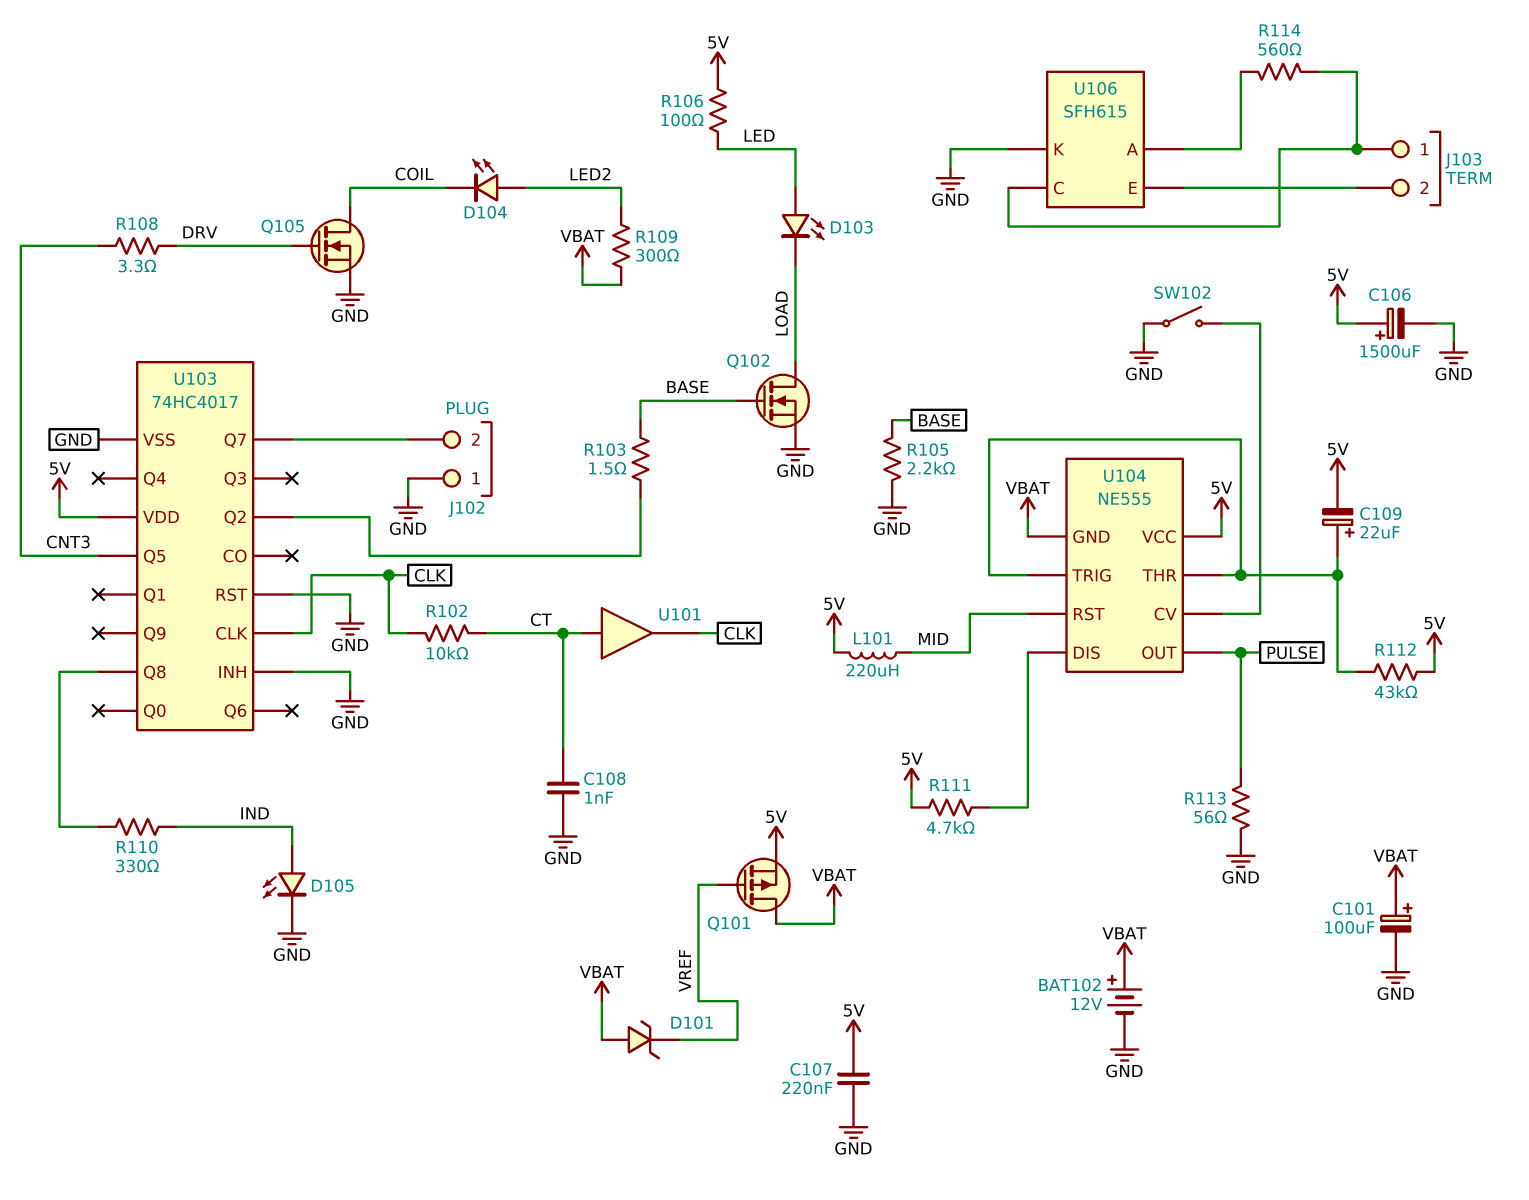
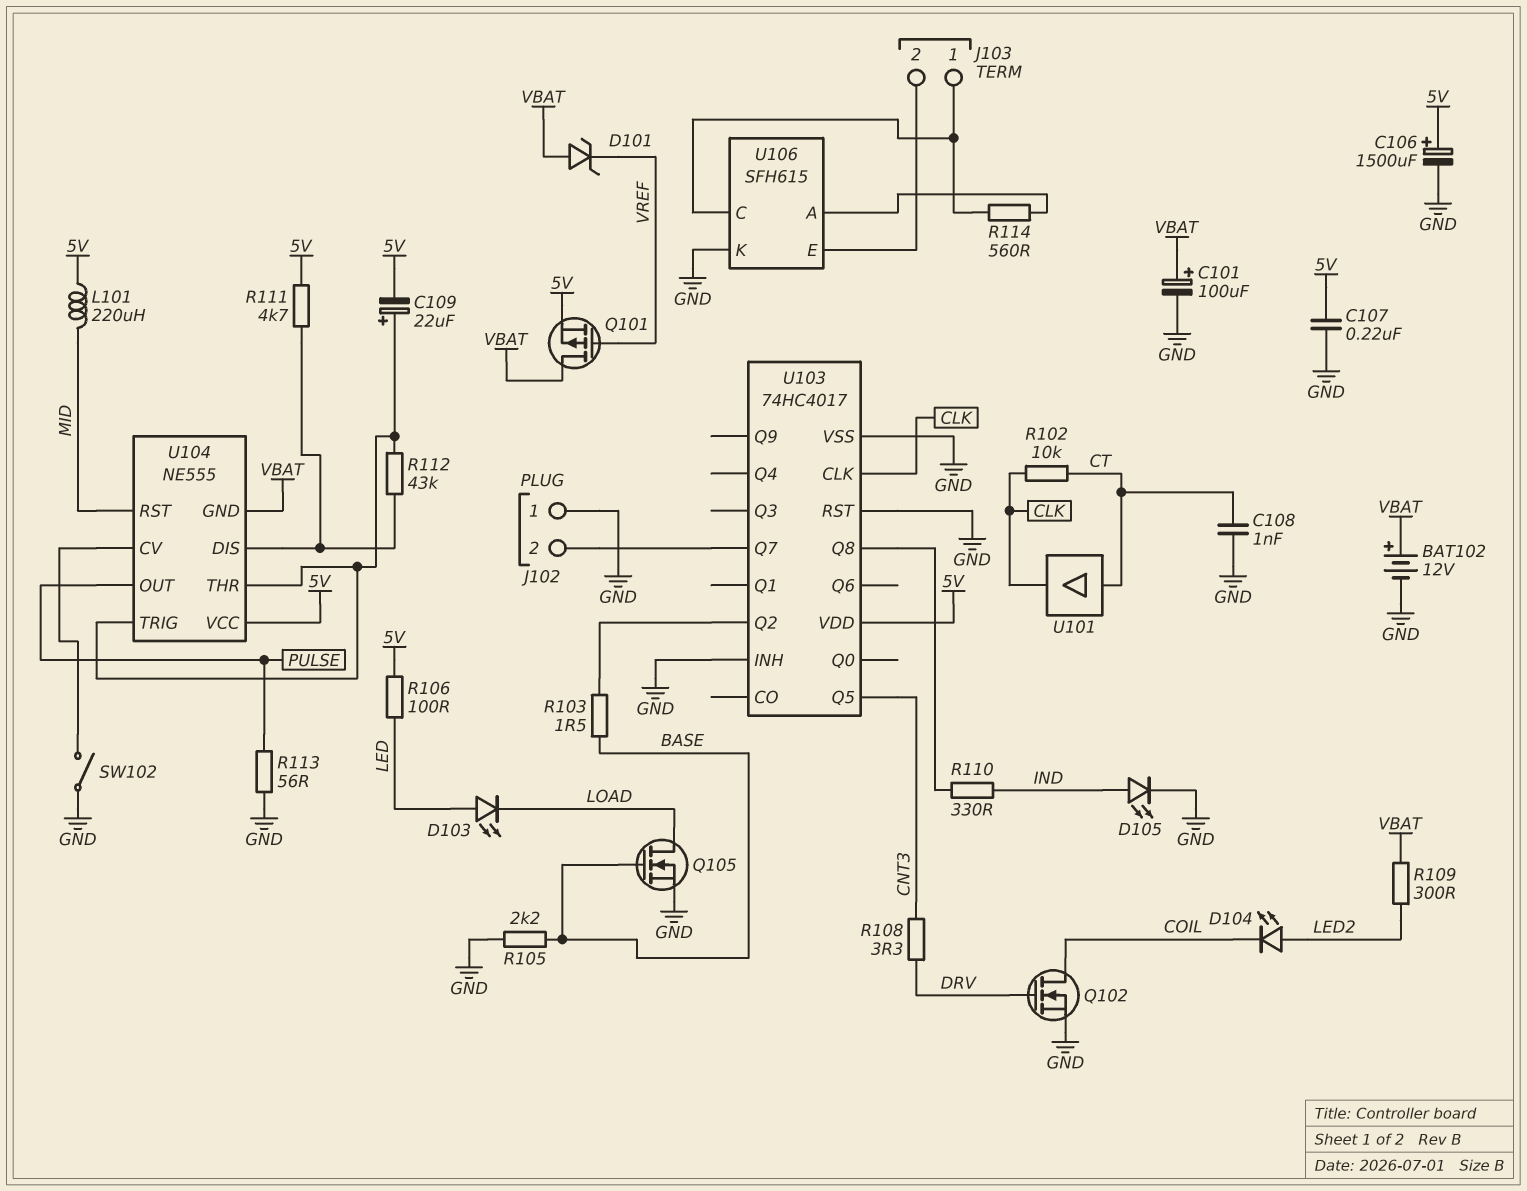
Q102: NMOS (G BASE, D LOAD, S GND) -> NMOS (G DRV, D COIL, S GND)
Q105: NMOS (G DRV, D COIL, S GND) -> NMOS (G BASE, D LOAD, S GND)
R112: 43k (5V, U104/THR) -> 43k (U104/DIS, U104/THR)

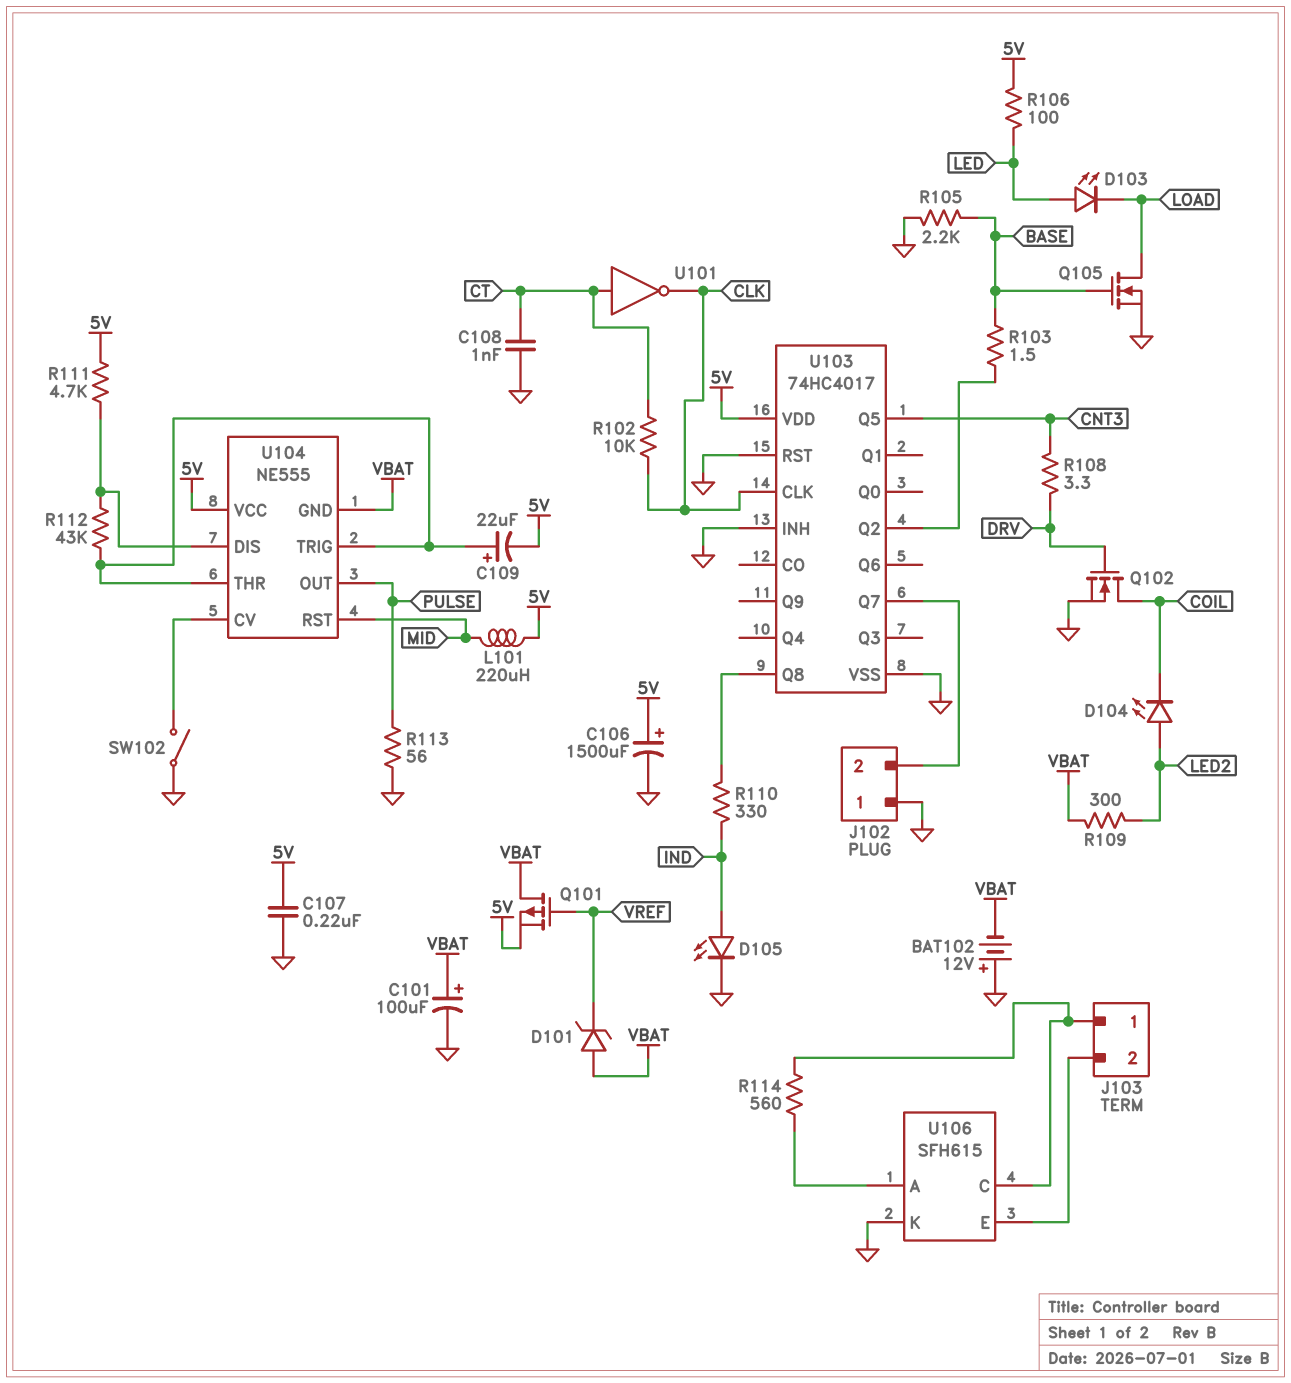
BAT102: 12V (plus VBAT, minus GND) -> 12V (plus GND, minus VBAT)
U101: buffer (in CT, out CLK) -> NOT (in CT, out CLK)

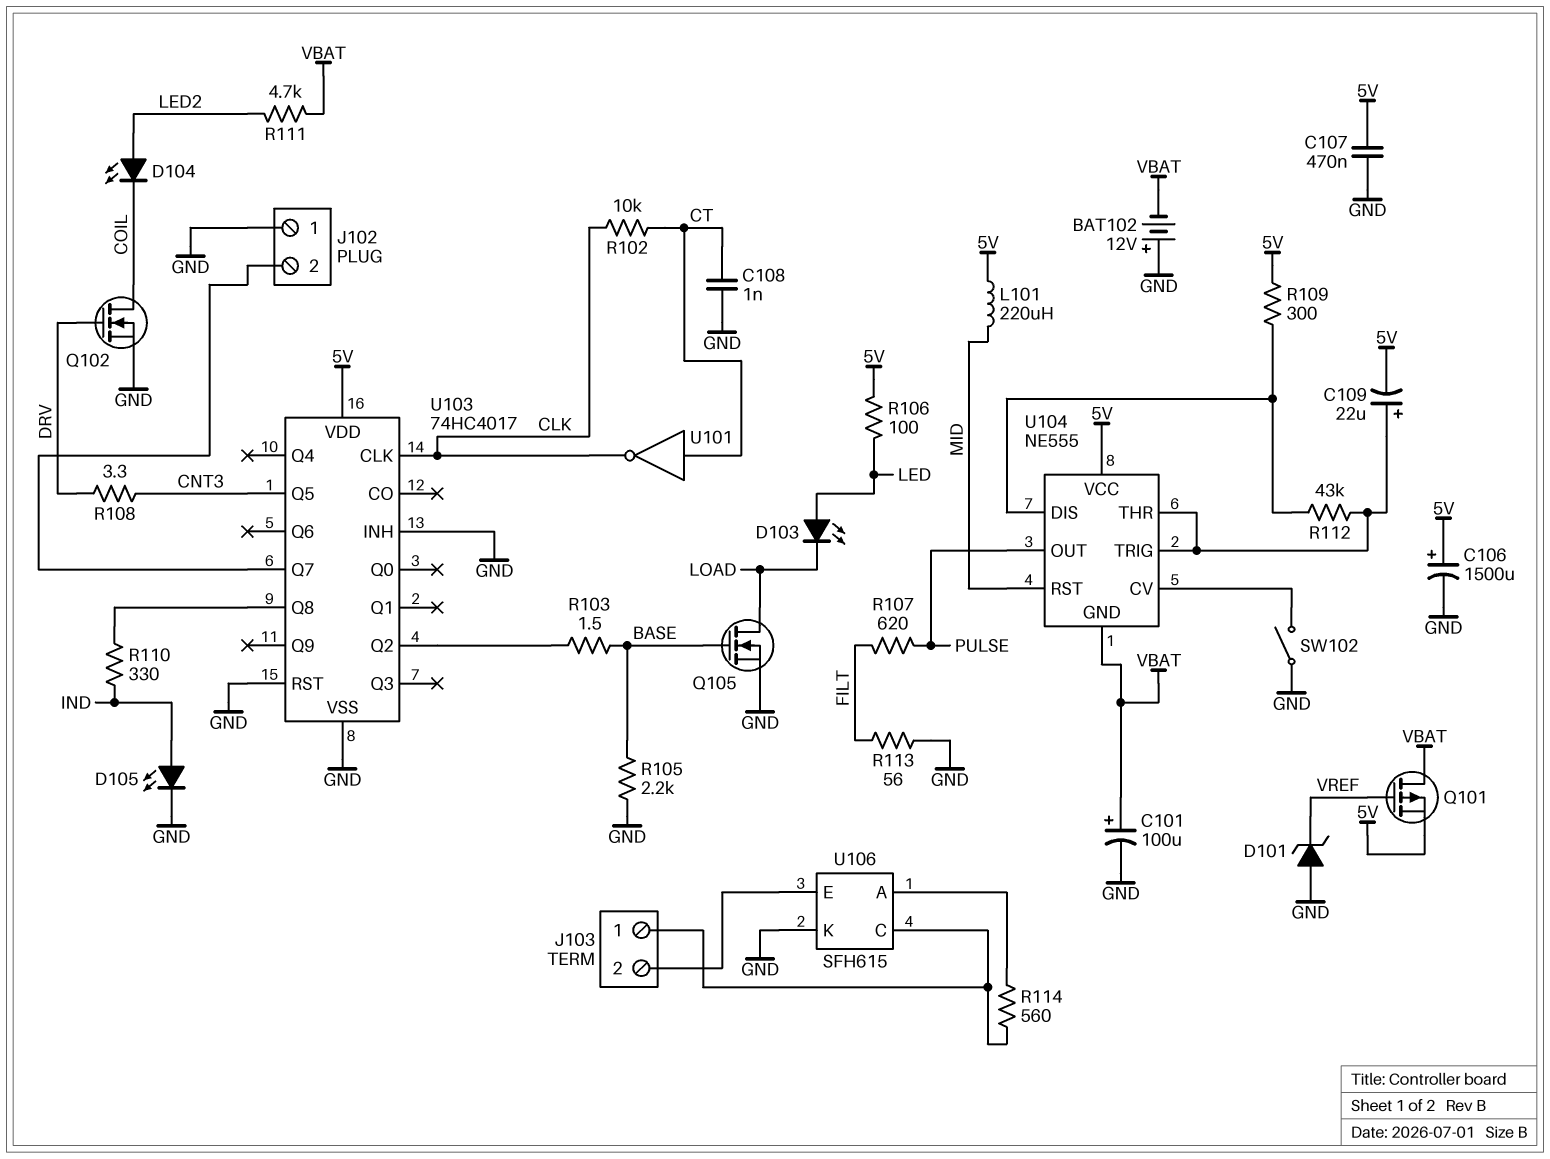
C107: 220nF (5V, GND) -> 470nF (5V, GND)
D101: zener (A VBAT, K VREF) -> zener (A GND, K VREF)
R107: none -> 620 (FILT, PULSE)
R109: 300 (LED2, VBAT) -> 300 (5V, U104/DIS)
R111: 4.7k (5V, U104/DIS) -> 4.7k (LED2, VBAT)
R113: 56 (GND, PULSE) -> 56 (FILT, GND)

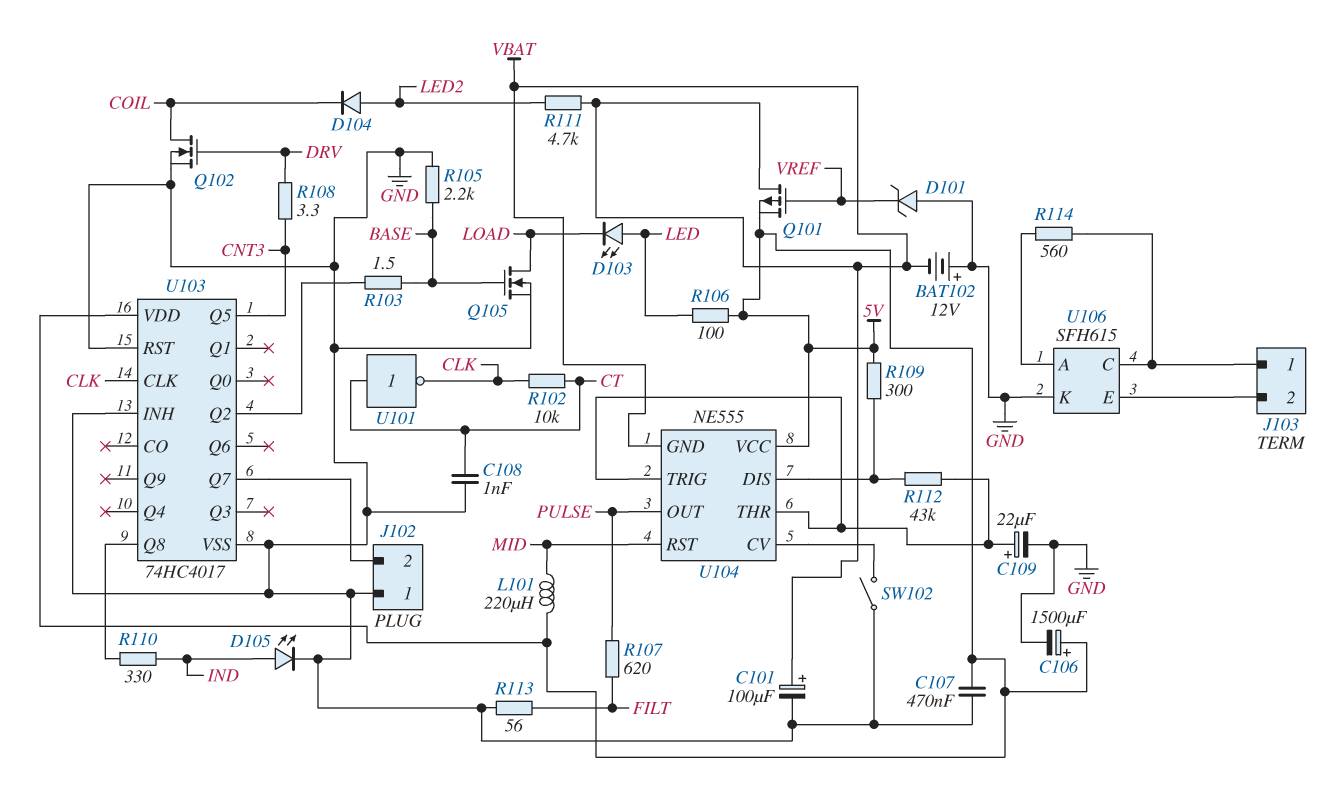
C109: 22uF (plus U104/THR, minus 5V) -> 22uF (plus U104/THR, minus GND)
D104: LED (A LED2, K COIL) -> diode (A LED2, K COIL)

